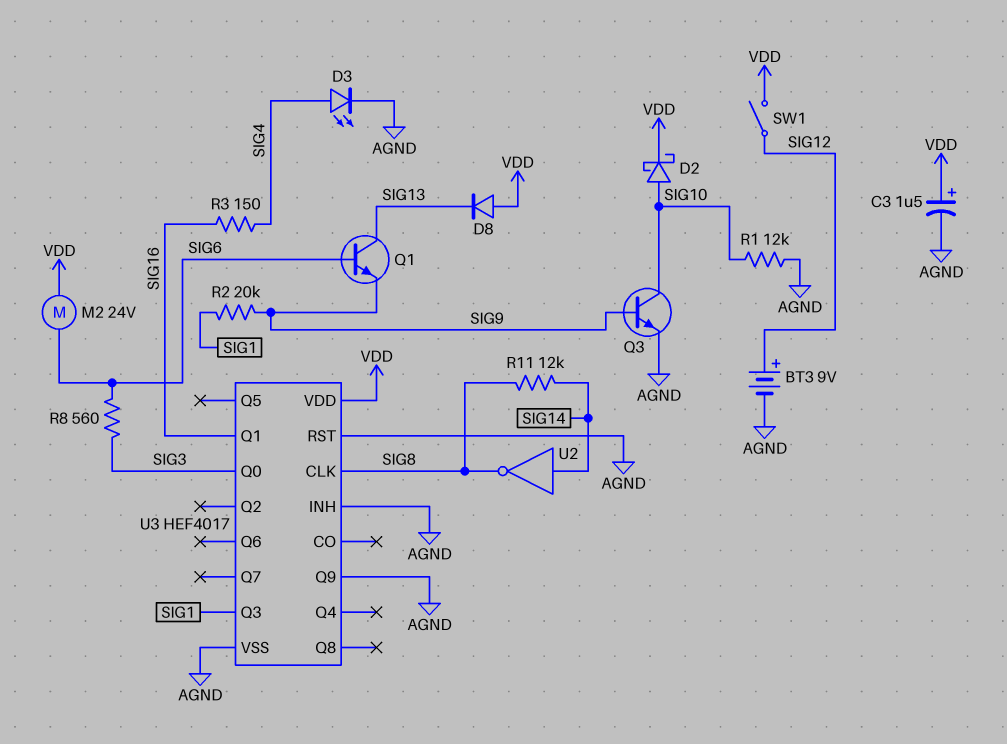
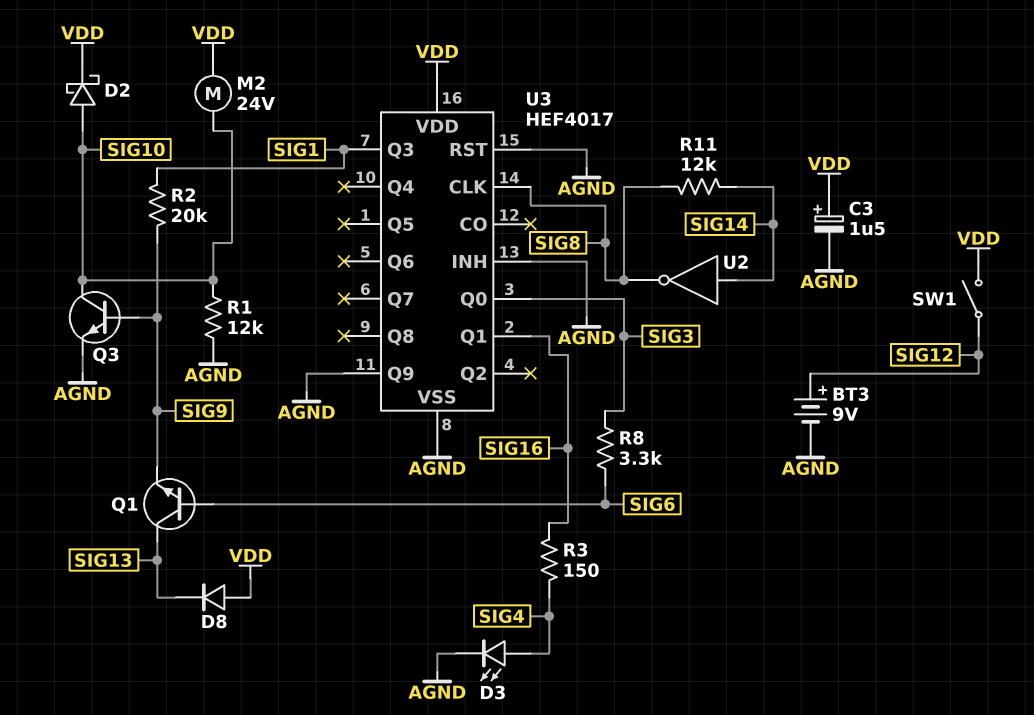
M2: motor 24V (SIG6, VDD) -> motor 24V (SIG10, VDD)
R8: 560 (SIG3, SIG6) -> 3.3k (SIG3, SIG6)

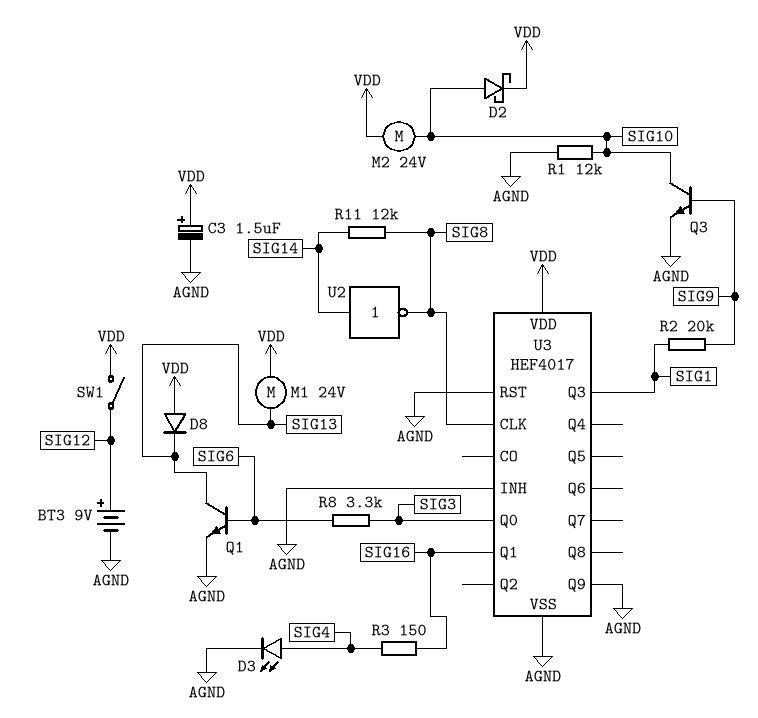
M1: none -> motor 24V (SIG13, VDD)
Q1: NPN (B SIG6, C SIG13, E SIG9) -> NPN (B SIG6, C SIG13, E AGND)

